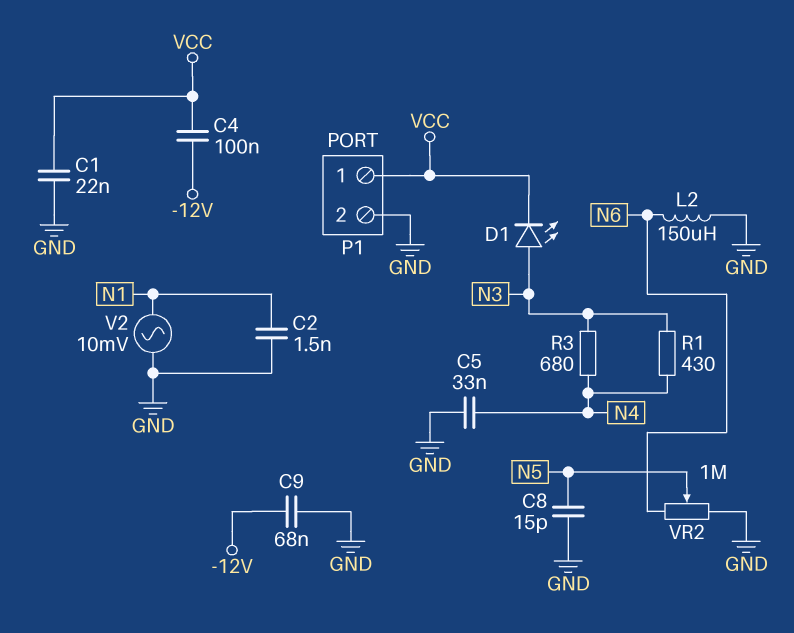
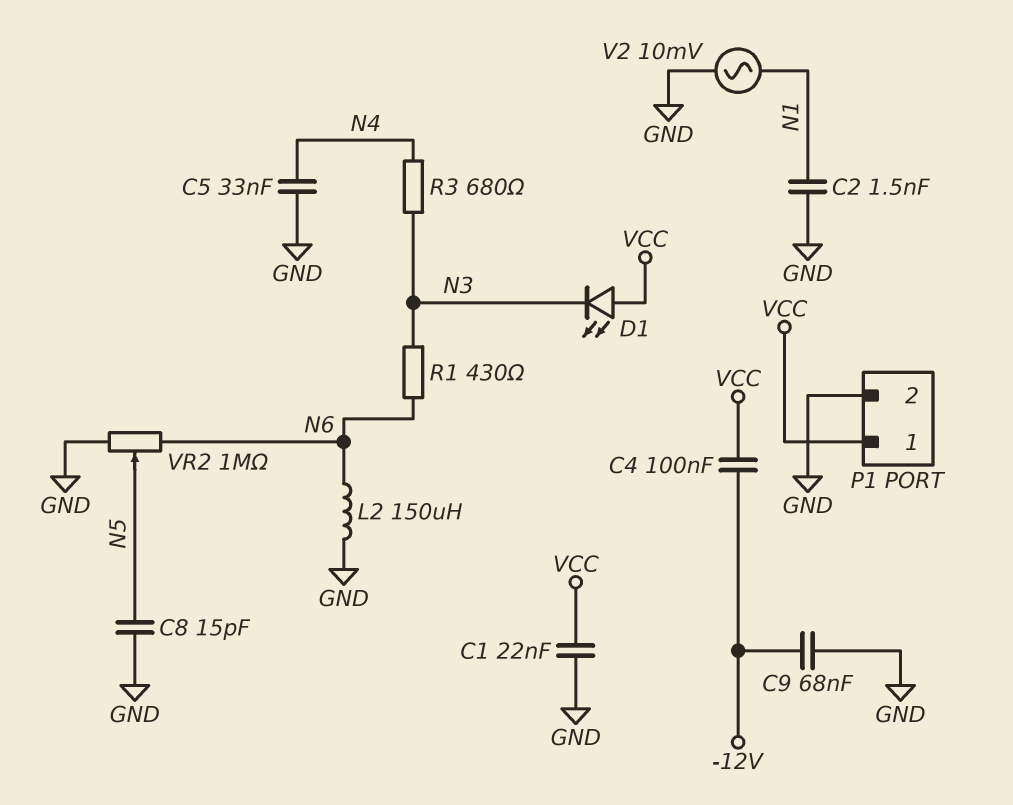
D1: LED (A N3, K VCC) -> LED (A VCC, K N3)
R1: 430 (N3, N4) -> 430 (N3, N6)

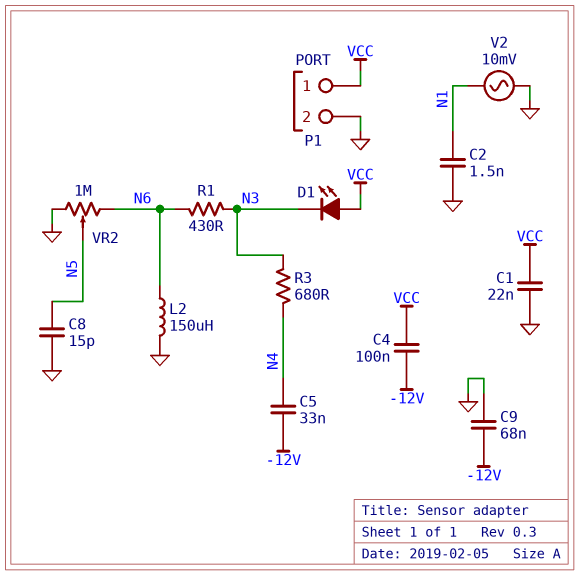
C5: 33nF (GND, N4) -> 33nF (-12V, N4)

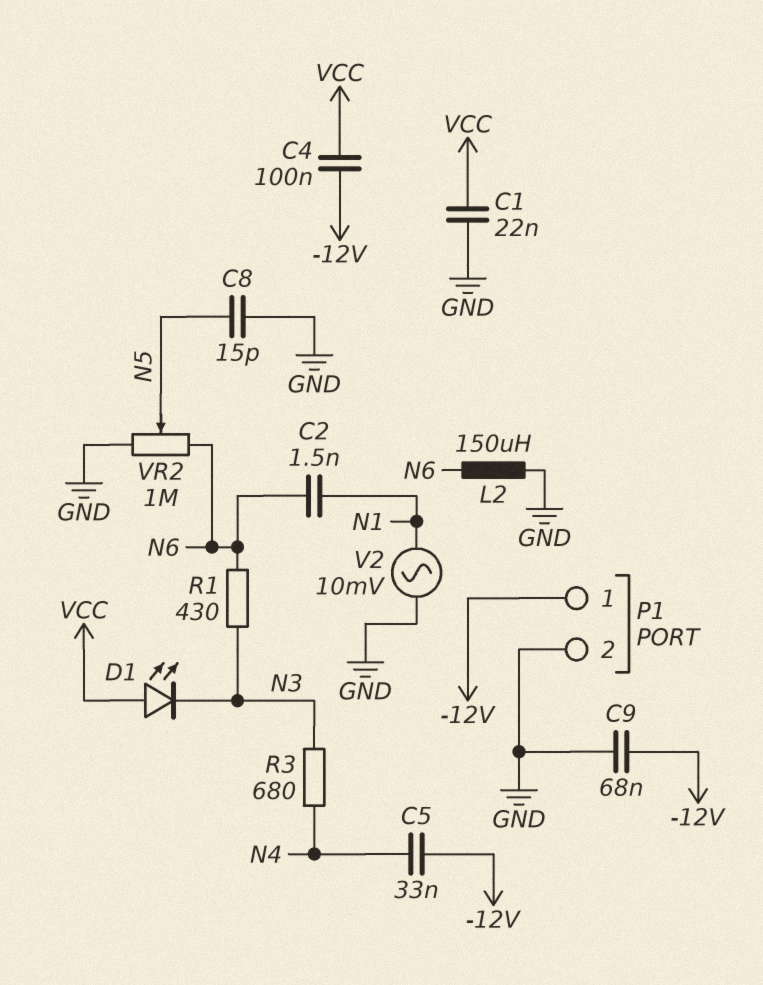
C2: 1.5nF (GND, N1) -> 1.5nF (N1, N6)
P1 pin 1: VCC -> -12V

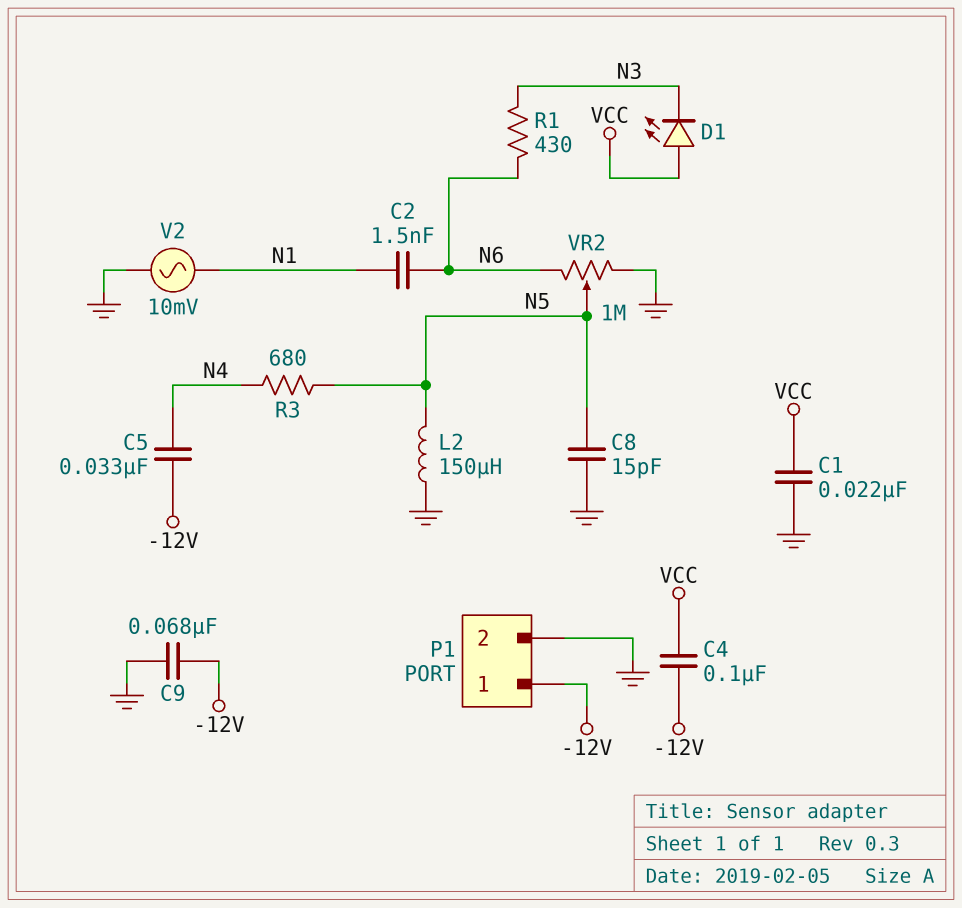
L2: 150uH (GND, N6) -> 150uH (GND, N5)
R3: 680 (N3, N4) -> 680 (N4, N5)

